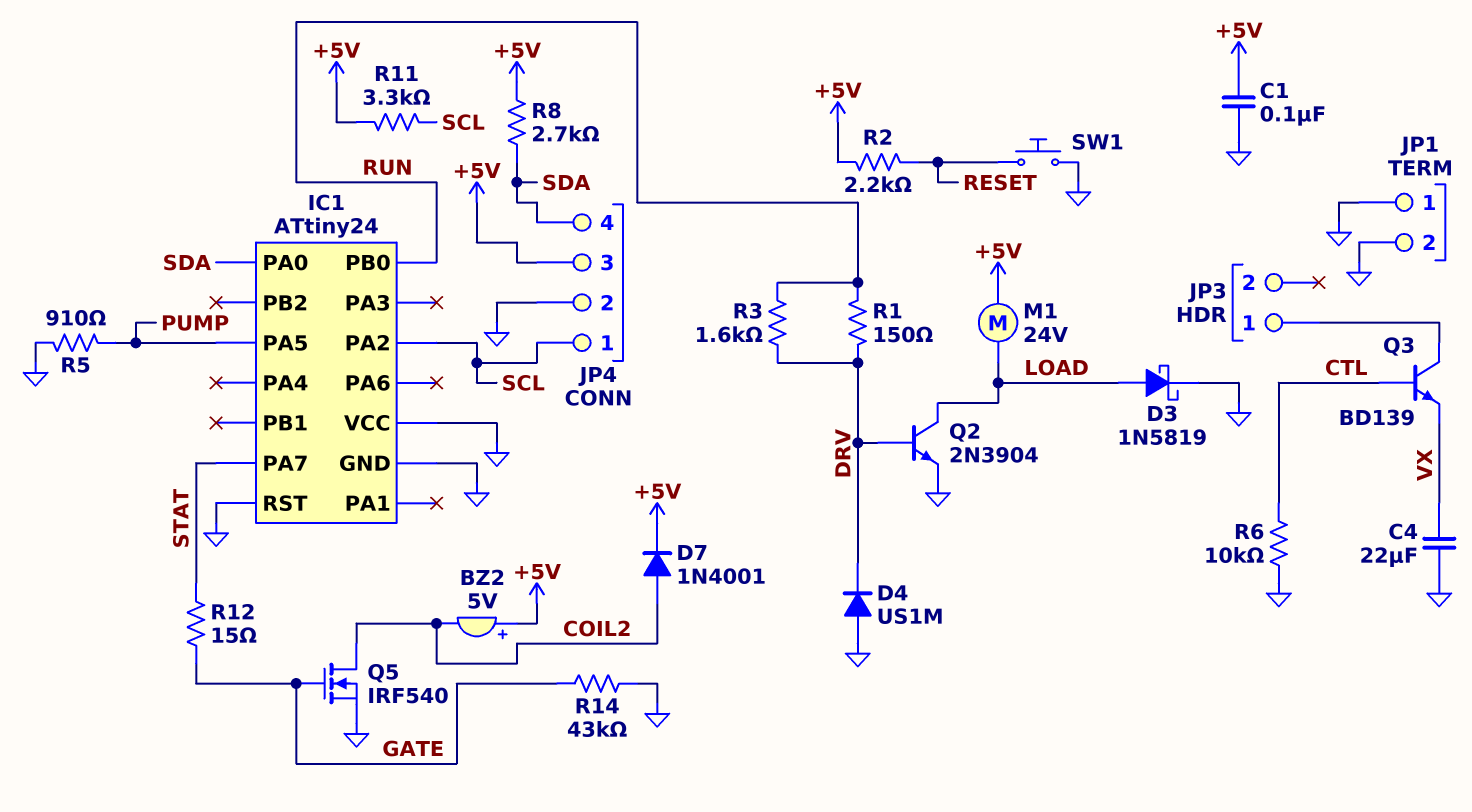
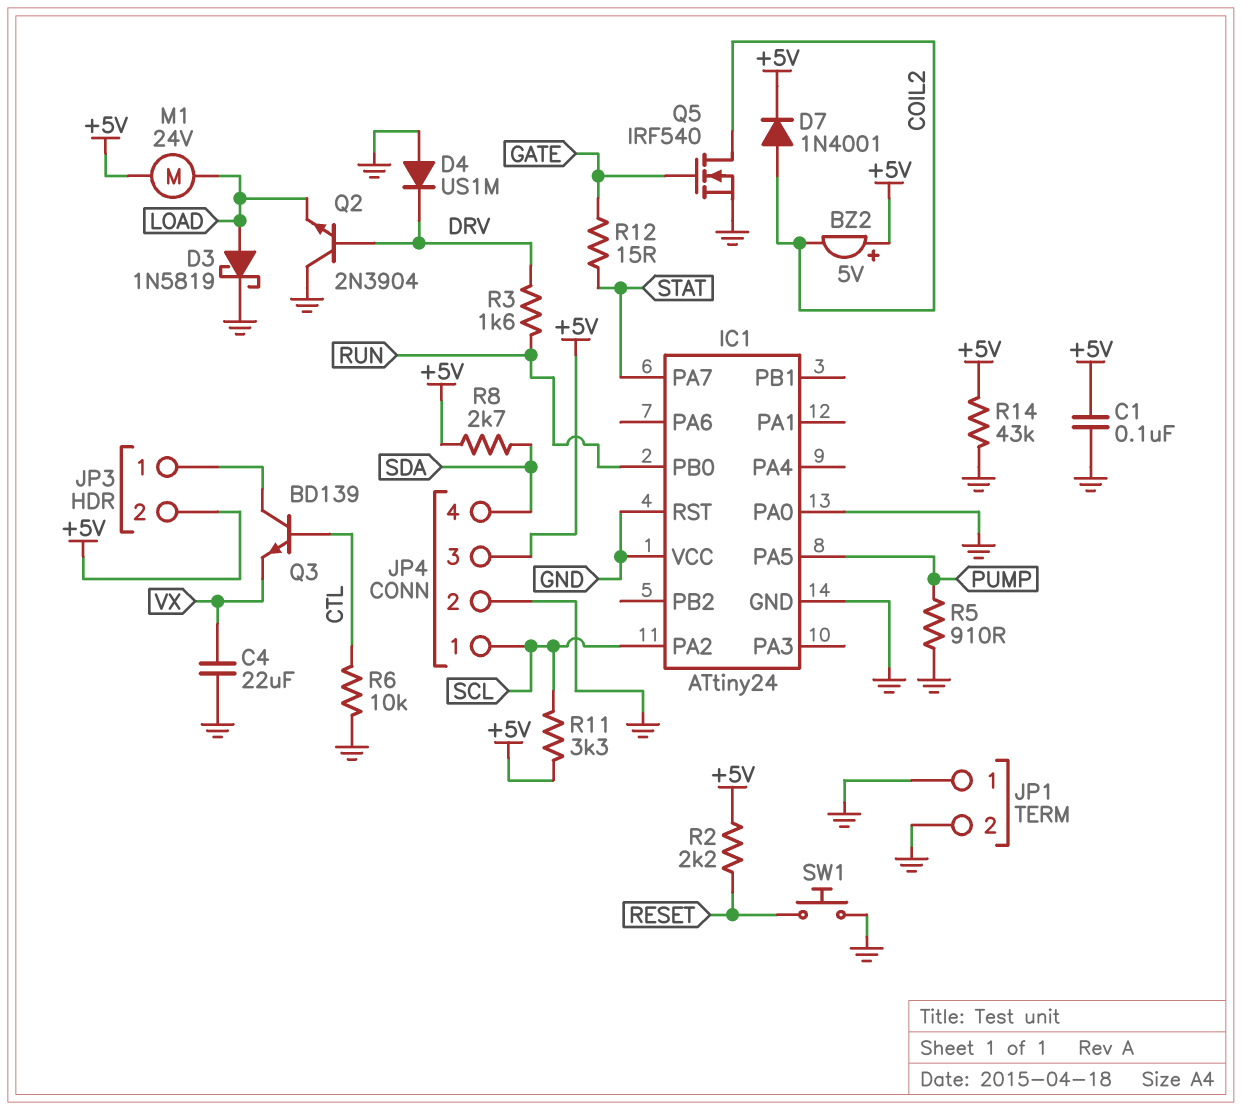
IC1 pin PA0: SDA -> GND
JP3 pin 2: none -> +5V
Q2: NPN 2N3904 (B DRV, C LOAD, E GND) -> NPN 2N3904 (B DRV, C GND, E LOAD)
R1: 150 (DRV, RUN) -> none
R14: 43k (GATE, GND) -> 43k (+5V, GND)

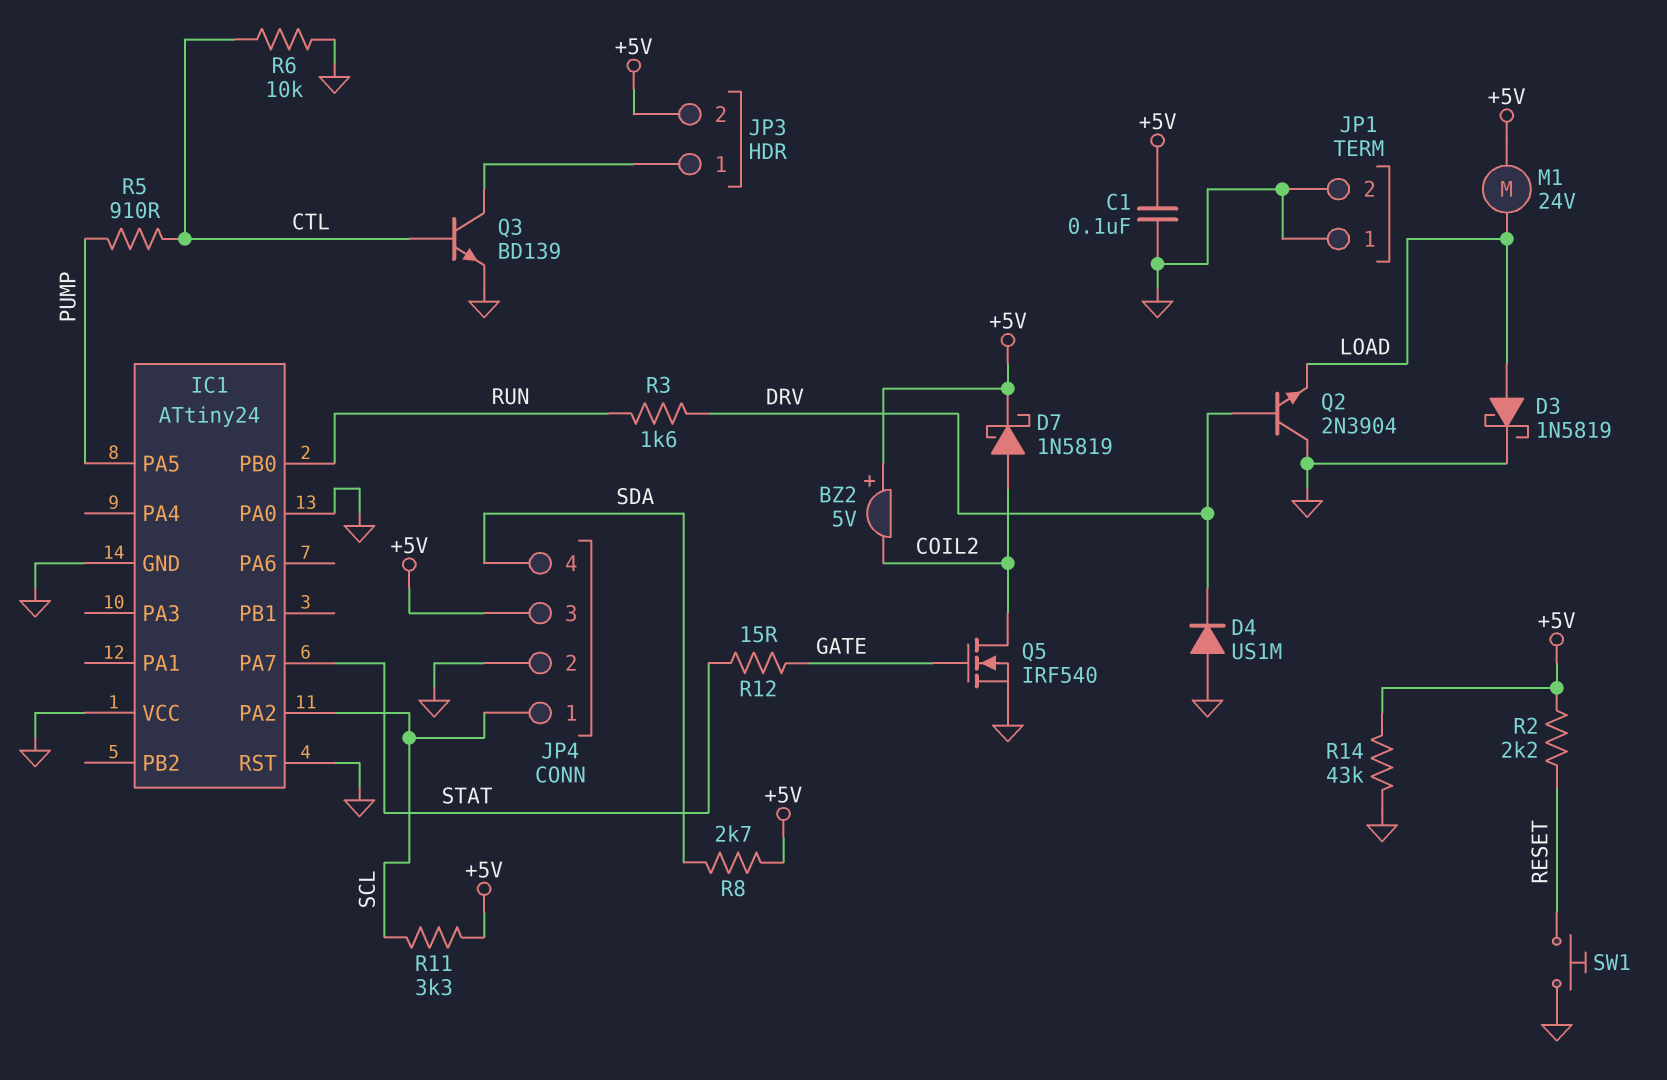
C4: 22uF (GND, VX) -> none
D7: diode 1N4001 (A COIL2, K +5V) -> schottky 1N5819 (A COIL2, K +5V)
Q3: NPN BD139 (B CTL, C JP3/1, E VX) -> NPN BD139 (B CTL, C JP3/1, E GND)
R5: 910 (GND, PUMP) -> 910 (CTL, PUMP)

